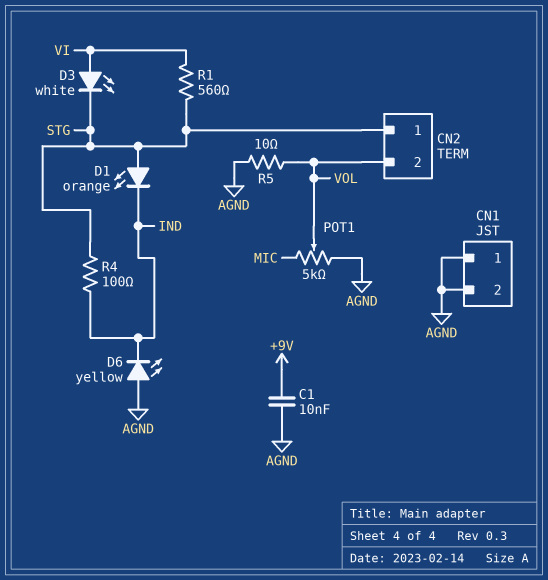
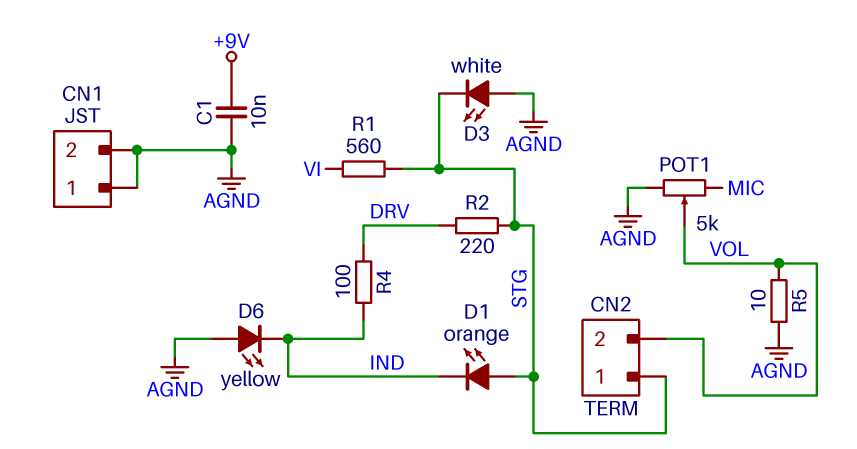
D3: LED white (A VI, K STG) -> LED white (A AGND, K STG)
R2: none -> 220 (DRV, STG)
R4: 100 (IND, STG) -> 100 (DRV, IND)

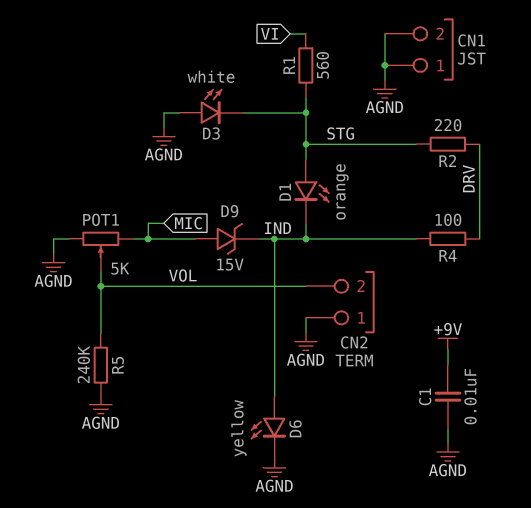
CN2 pin 1: STG -> AGND
D6: LED yellow (A AGND, K IND) -> LED yellow (A IND, K AGND)
D9: none -> zener 15V (A MIC, K IND)
R5: 10 (AGND, VOL) -> 240k (AGND, VOL)

